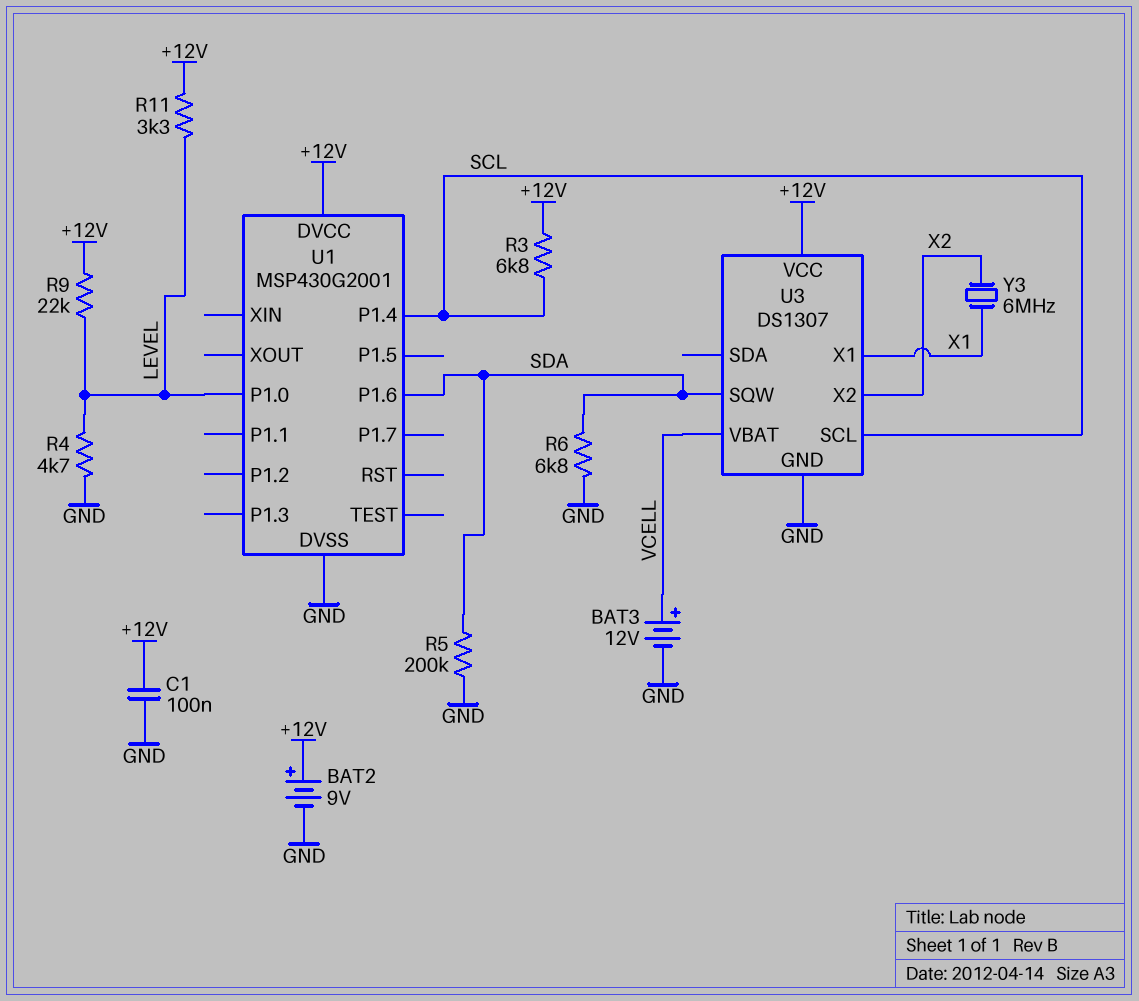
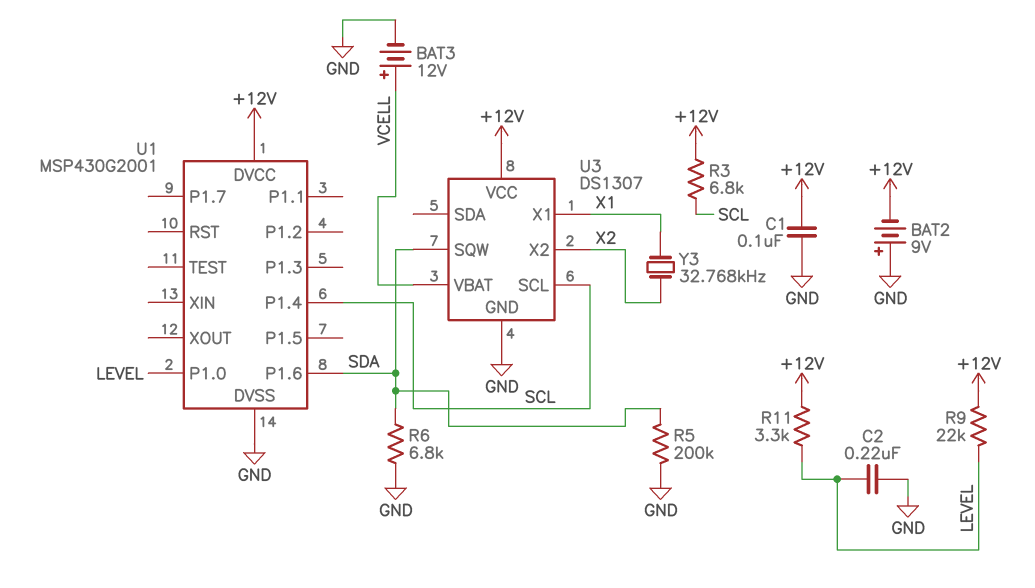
BAT2: 9V (plus +12V, minus GND) -> 9V (plus GND, minus +12V)
C2: none -> 220nF (GND, LEVEL)
R4: 4.7k (GND, LEVEL) -> none
Y3: 6MHz (X1, X2) -> 32.768kHz (X1, X2)

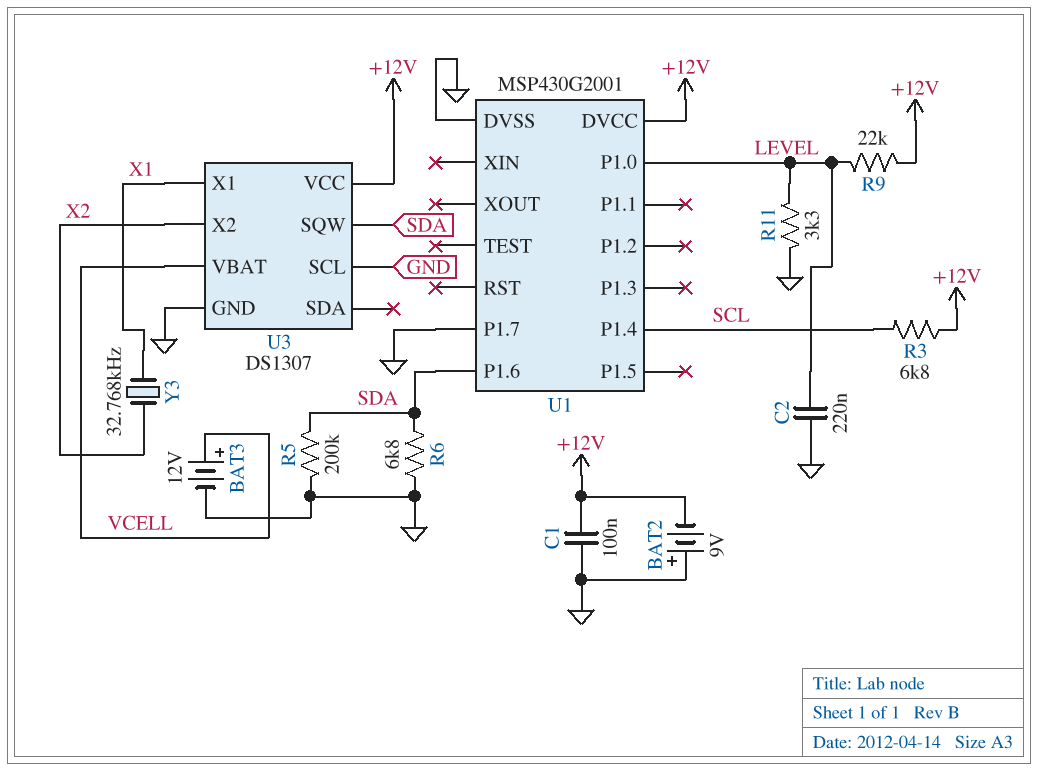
R11: 3.3k (+12V, LEVEL) -> 3.3k (GND, LEVEL)
U1 pin P1.7: none -> GND
U3 pin SCL: SCL -> GND

